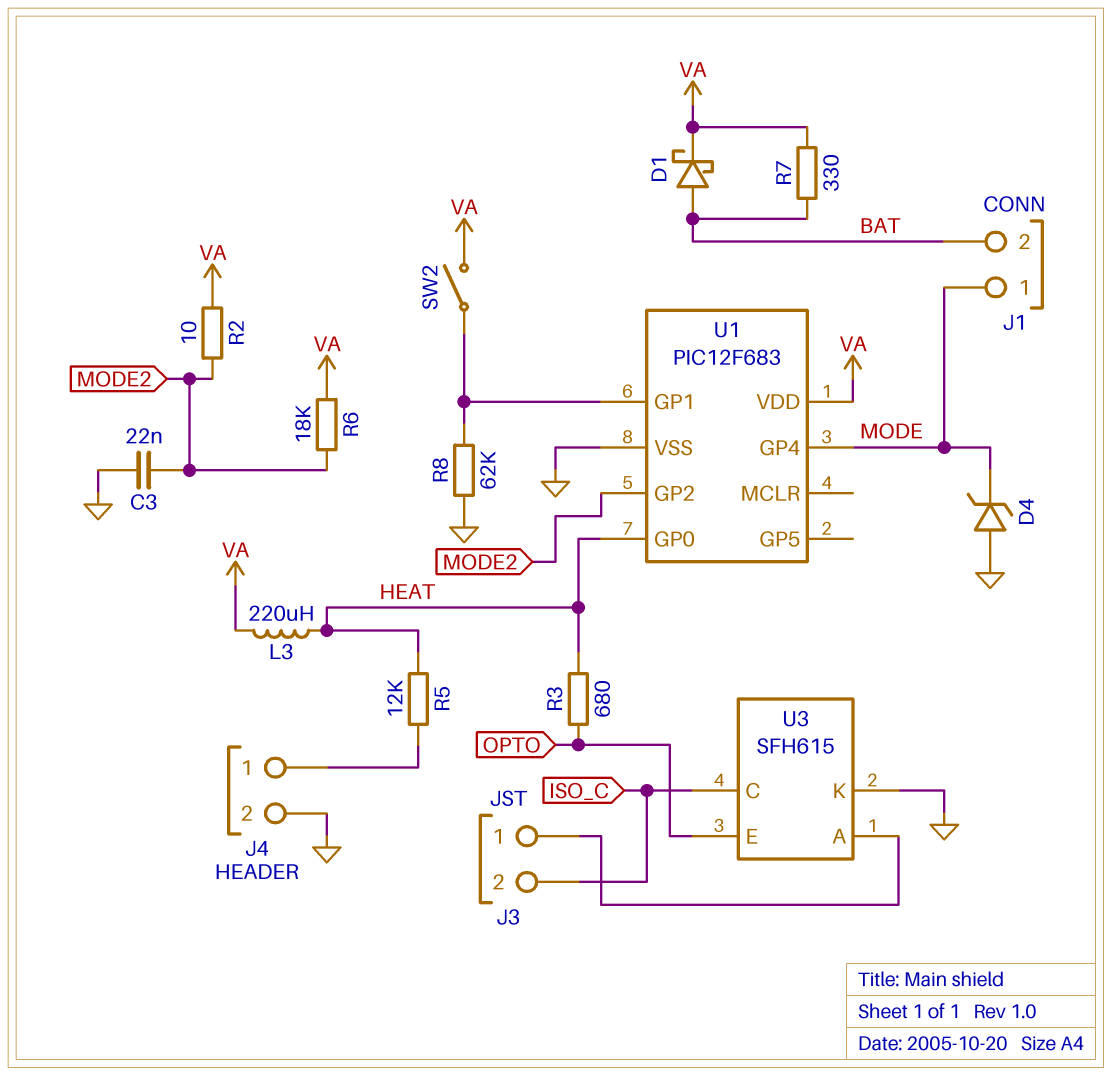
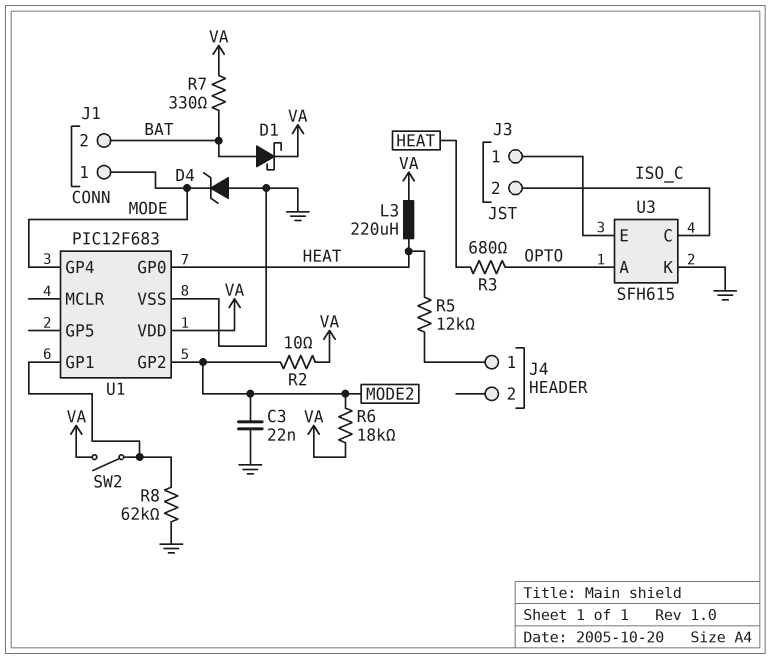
J4 pin 2: GND -> none
U3 pin A: J3/1 -> OPTO
U3 pin E: OPTO -> J3/1

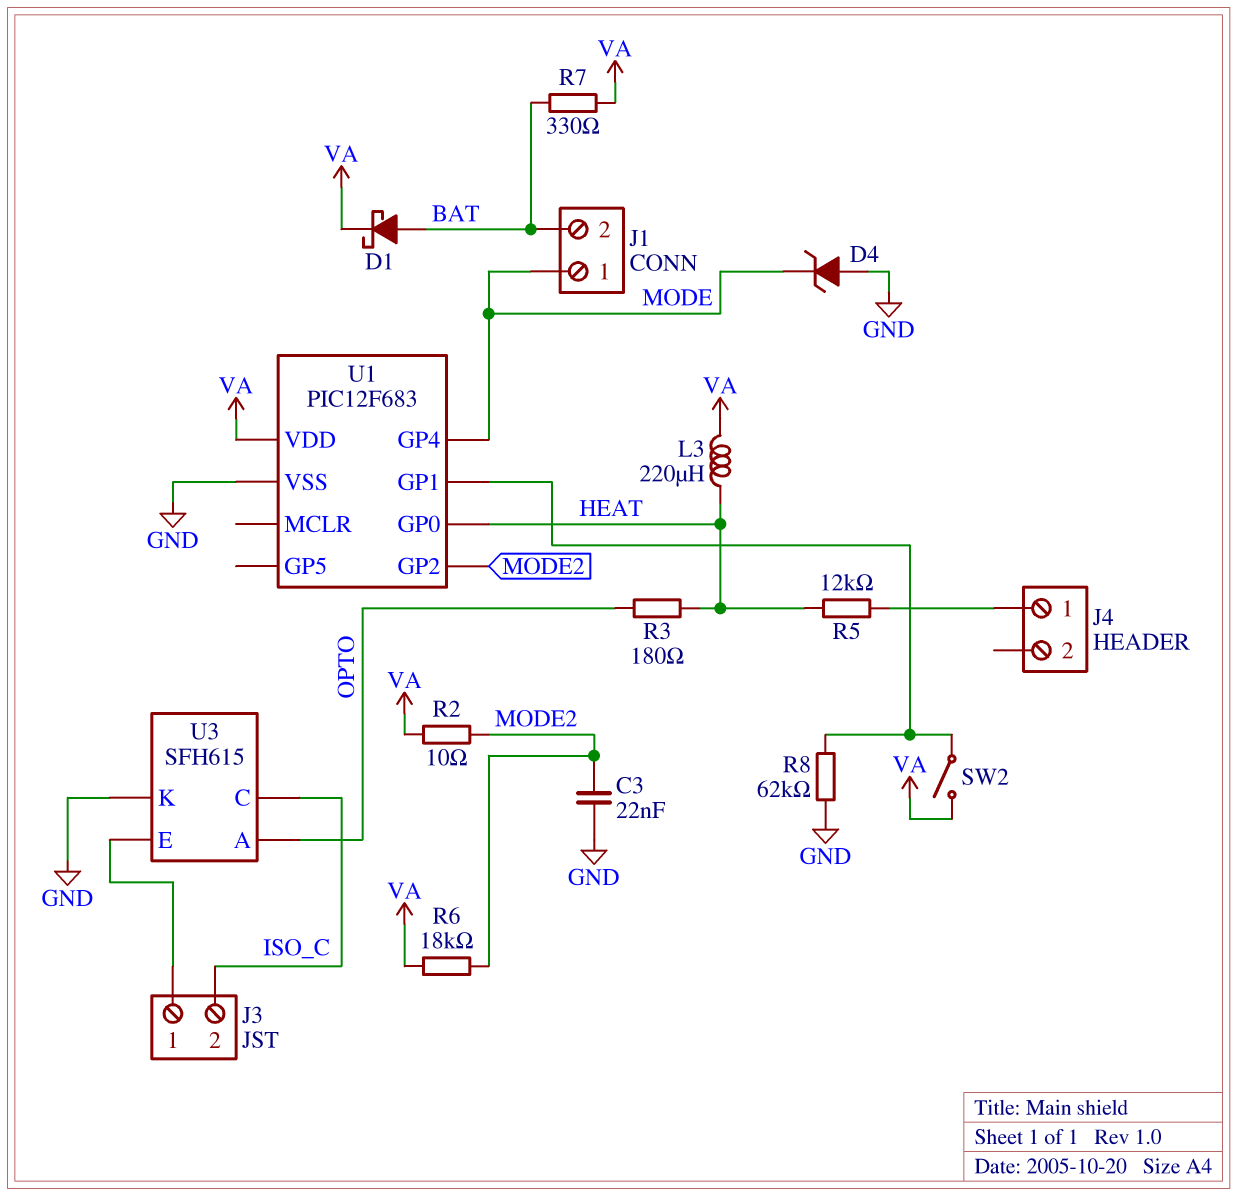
R3: 680 (HEAT, OPTO) -> 180 (HEAT, OPTO)

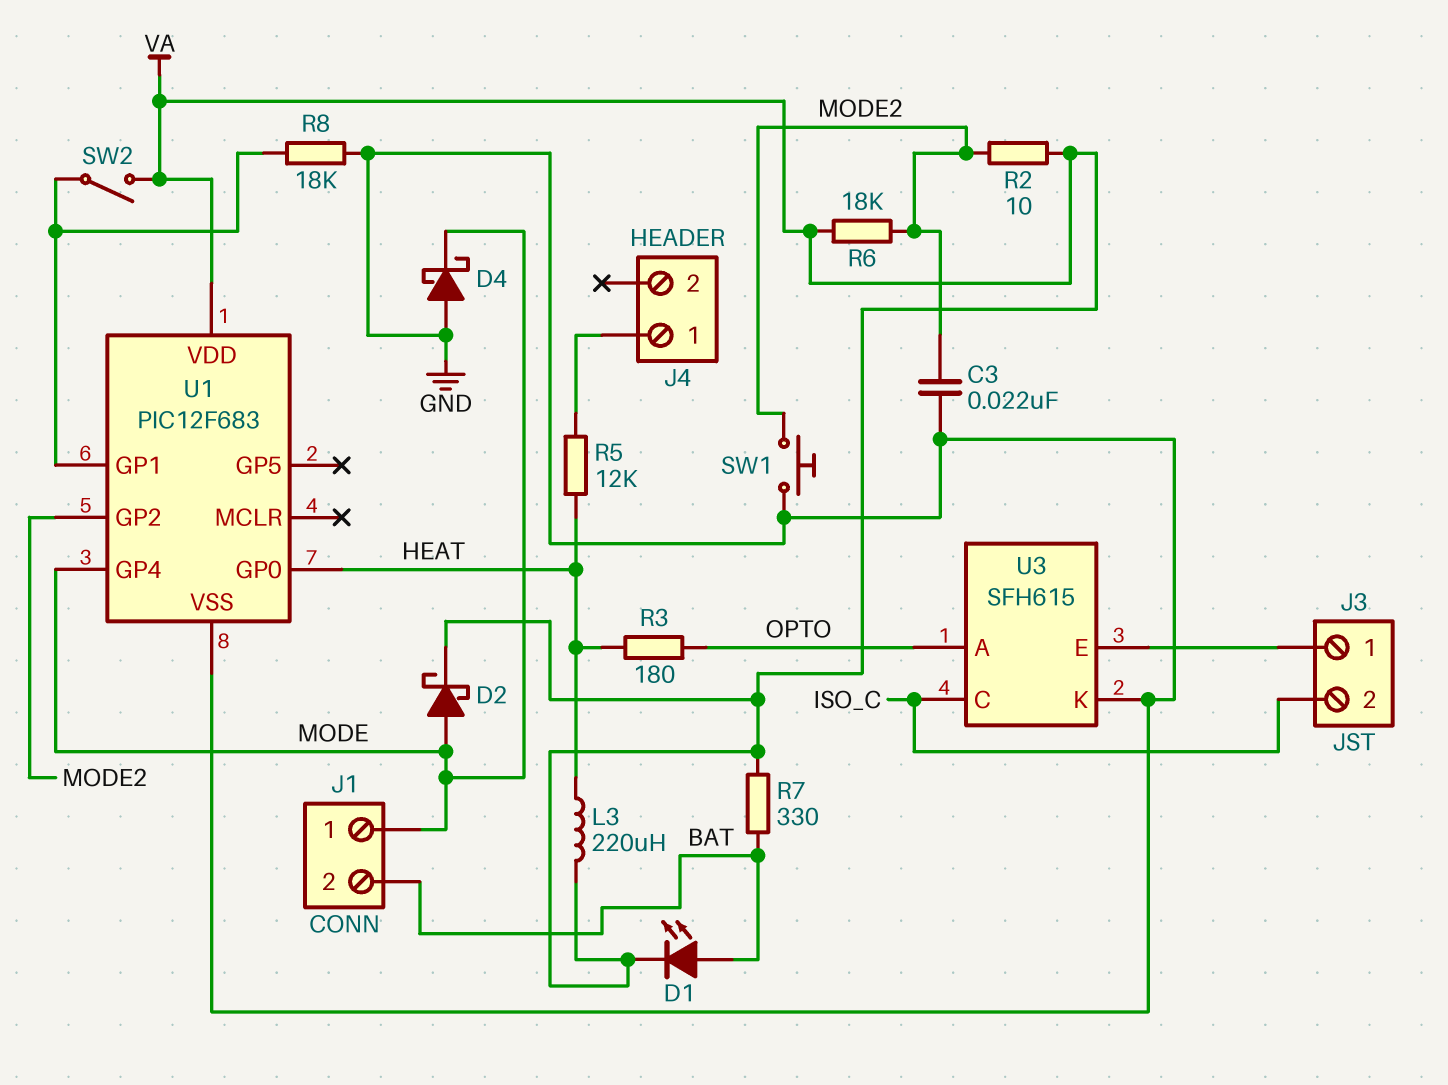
D1: schottky (A BAT, K VA) -> LED (A BAT, K VA)
D2: none -> schottky (A MODE, K VA)
D4: zener (A GND, K MODE) -> schottky (A GND, K MODE)
R8: 62k (GND, U1/GP1) -> 18k (GND, U1/GP1)
SW1: none -> button (GND, MODE2)

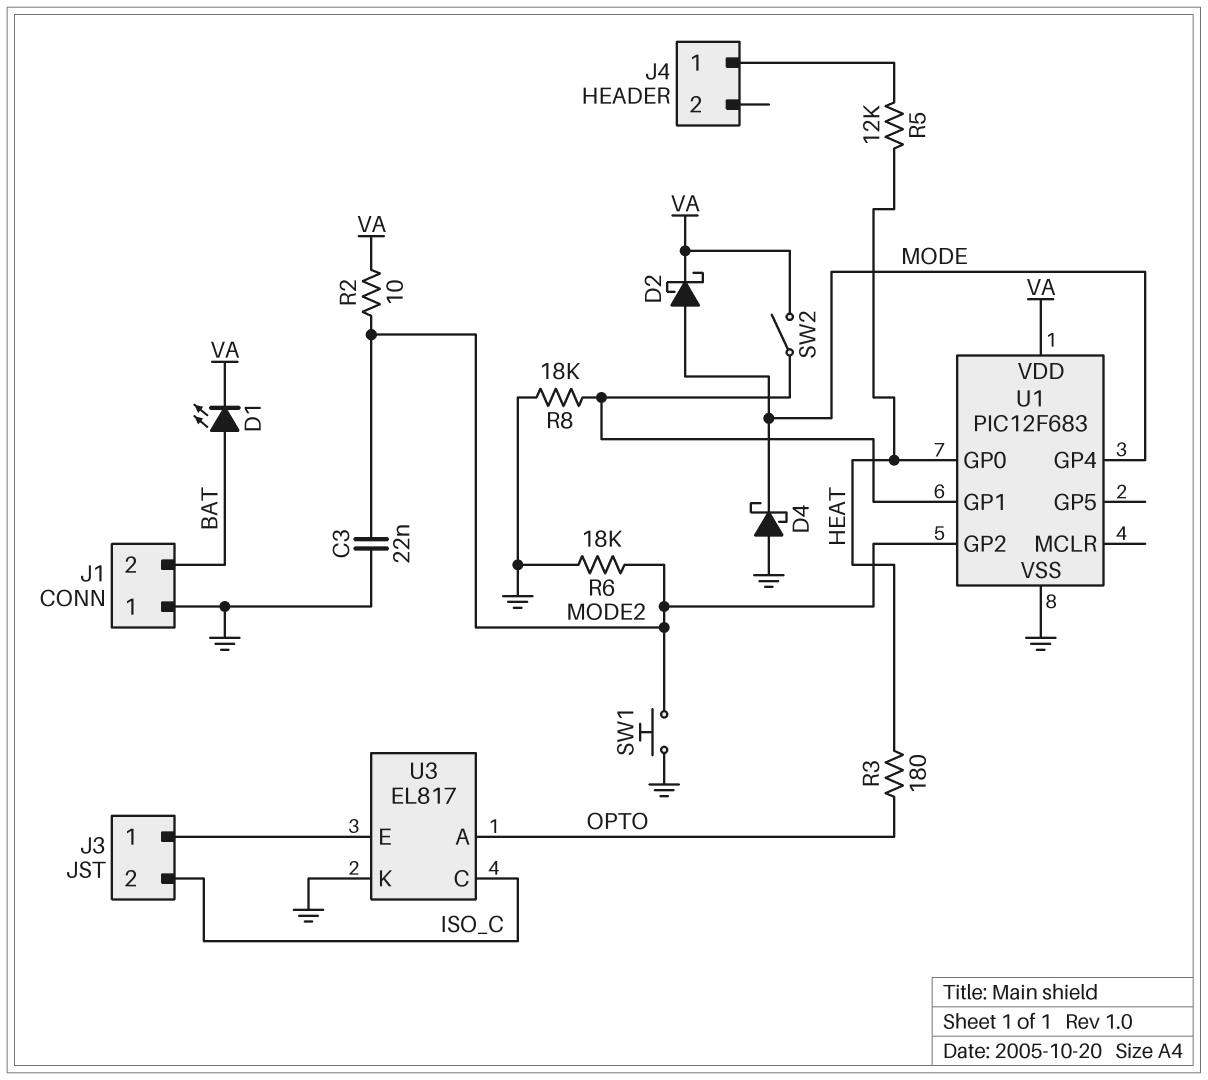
J1 pin 1: MODE -> GND
L3: 220uH (HEAT, VA) -> none
R6: 18k (MODE2, VA) -> 18k (GND, MODE2)
R7: 330 (BAT, VA) -> none
U3: SFH615 -> EL817

